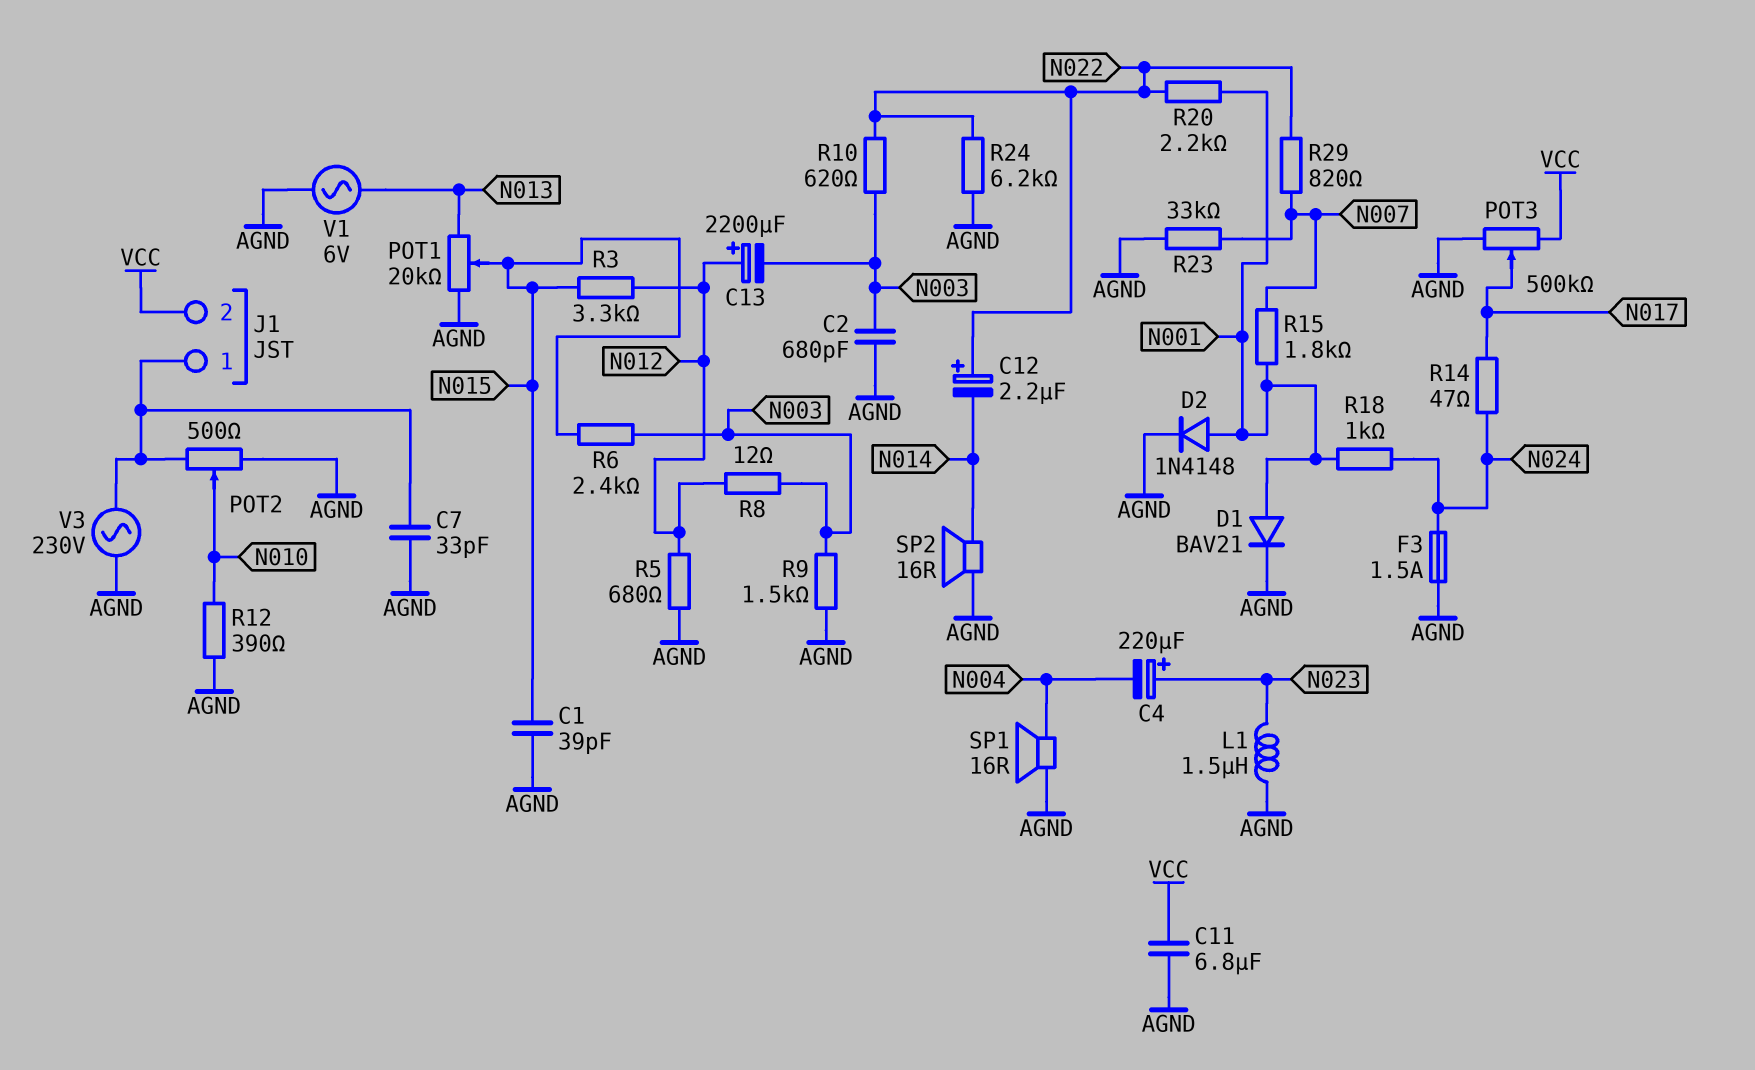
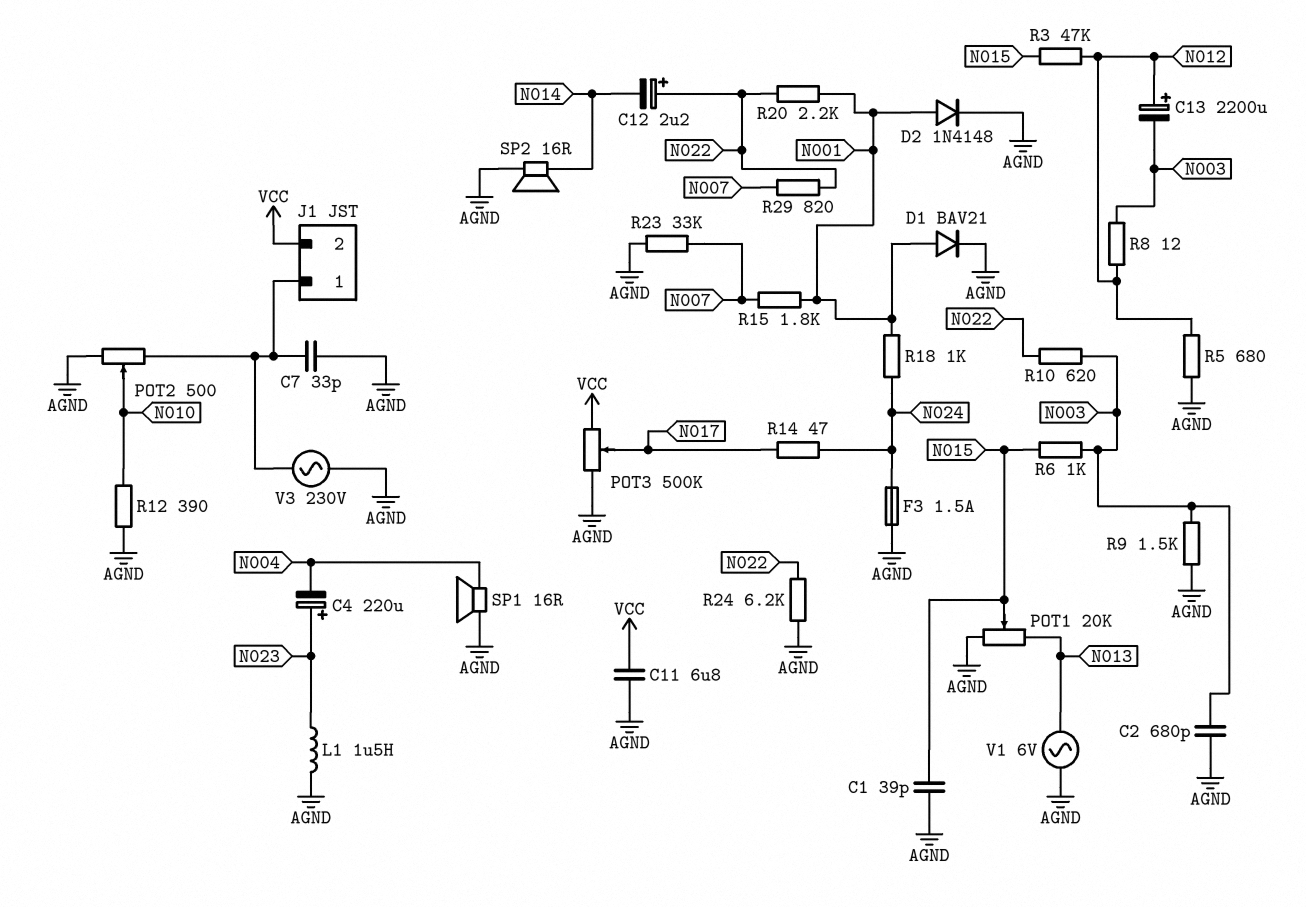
R3: 3.3k (N012, N015) -> 47k (N012, N015)
R6: 2.4k (N003, N015) -> 1k (N003, N015)

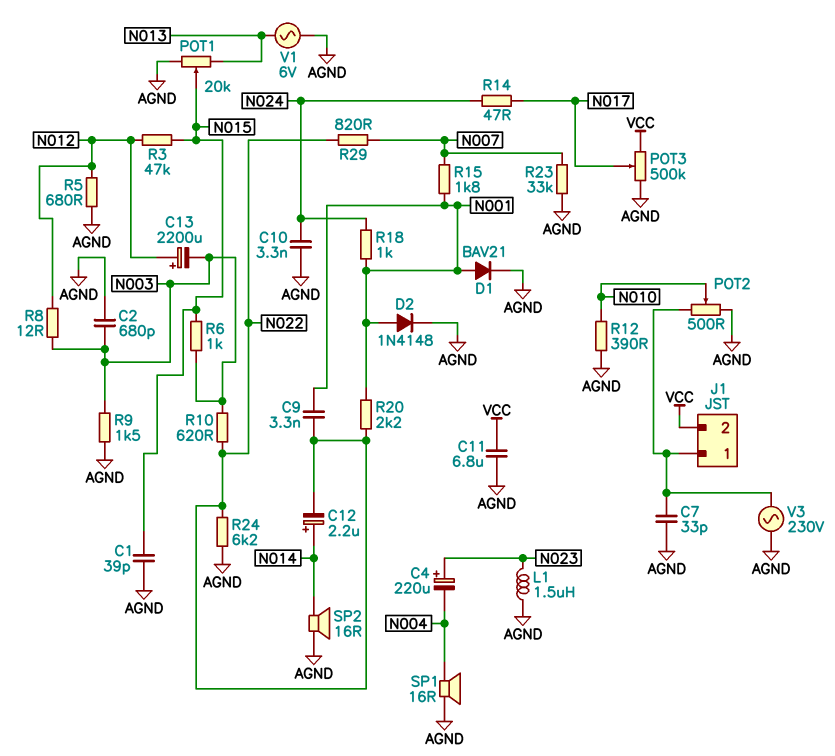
C9: none -> 3.3nF (N001, N022)
C10: none -> 3.3nF (AGND, N024)
C12: 2.2uF (plus N022, minus N014) -> 2.2uF (plus N014, minus N022)
F3: 1.5A (AGND, N024) -> none

